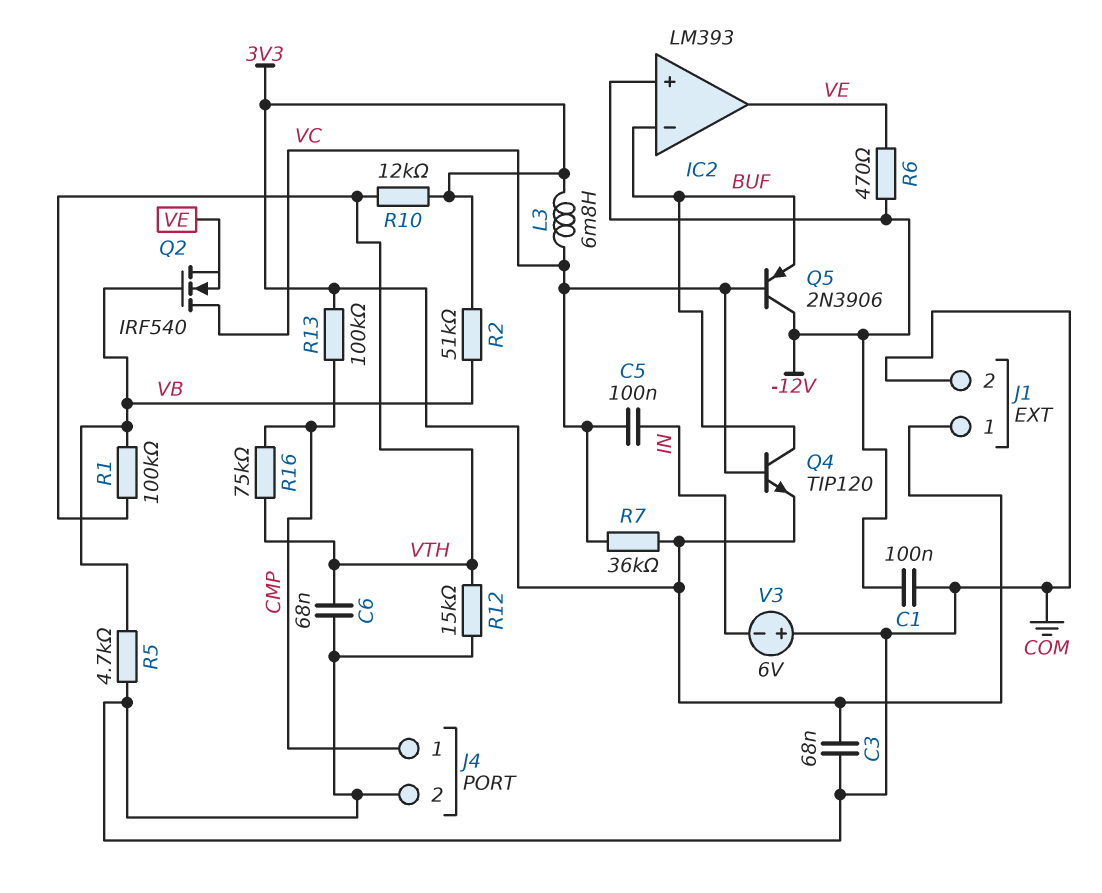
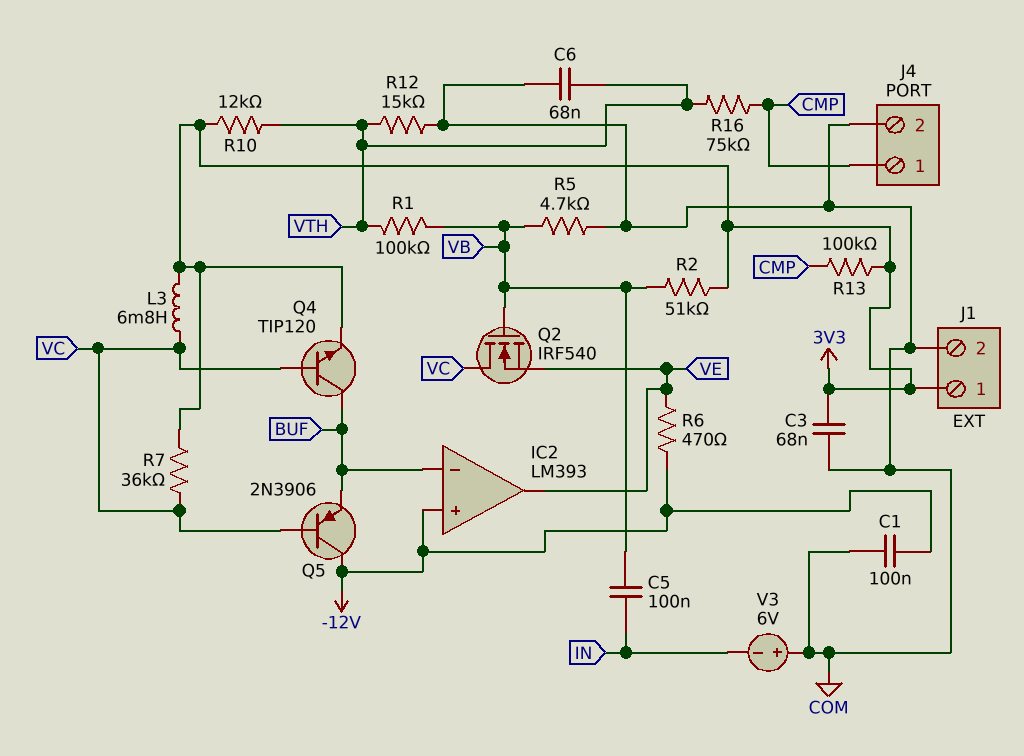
C5: 100nF (IN, VC) -> 100nF (IN, VB)

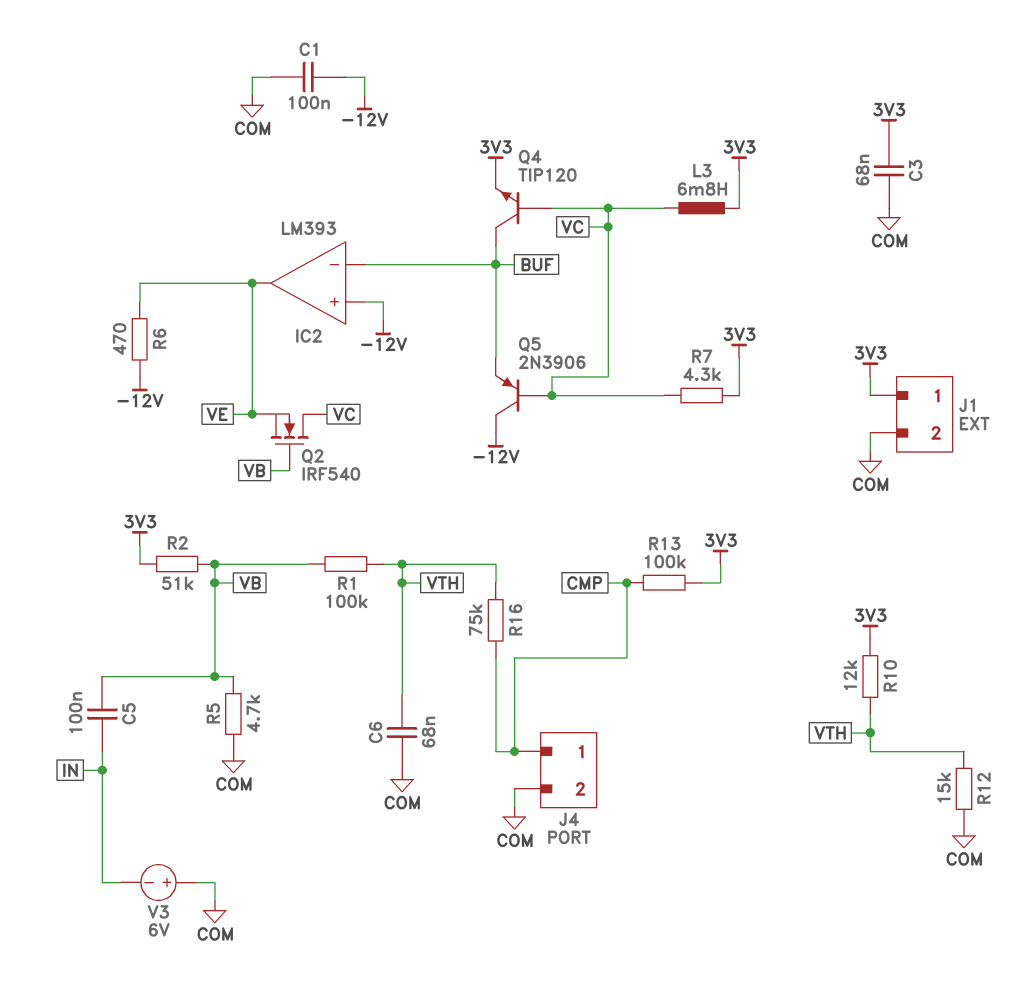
R7: 36k (3V3, VC) -> 4.3k (3V3, VC)

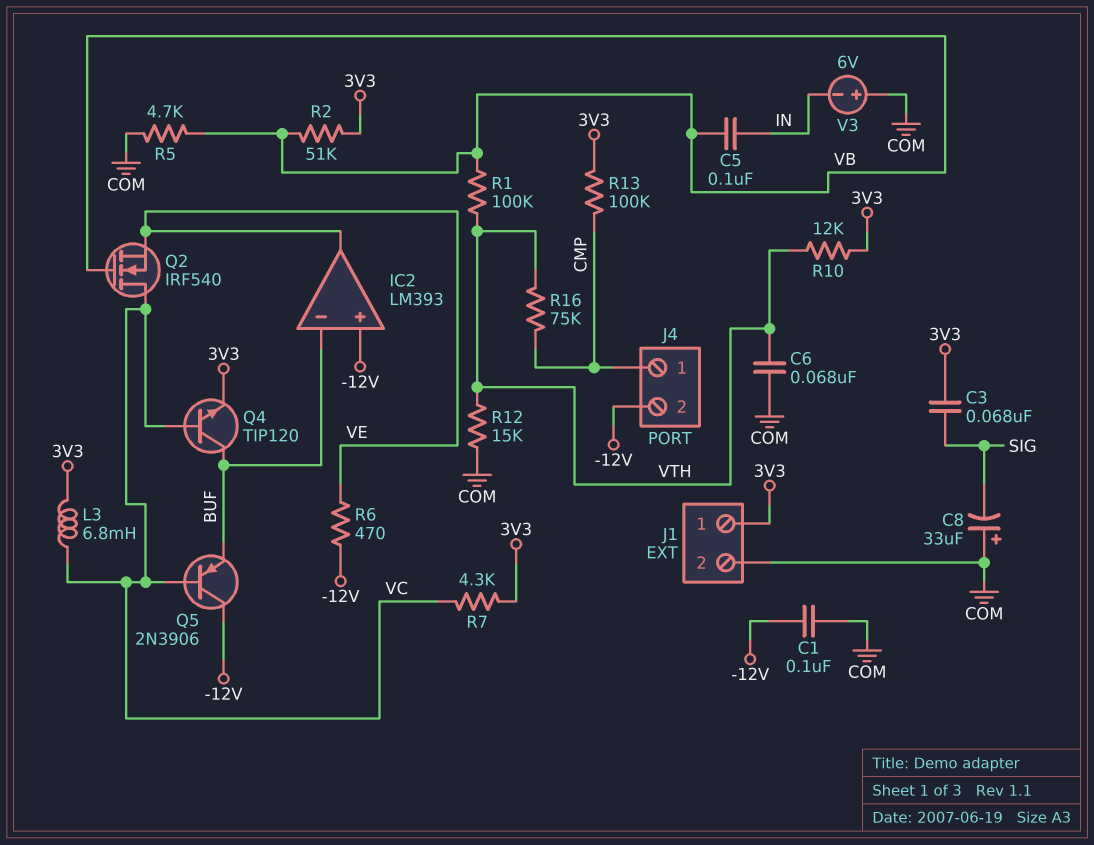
C3: 68nF (3V3, COM) -> 68nF (3V3, SIG)
C8: none -> 33uF (plus COM, minus SIG)
J4 pin 2: COM -> -12V

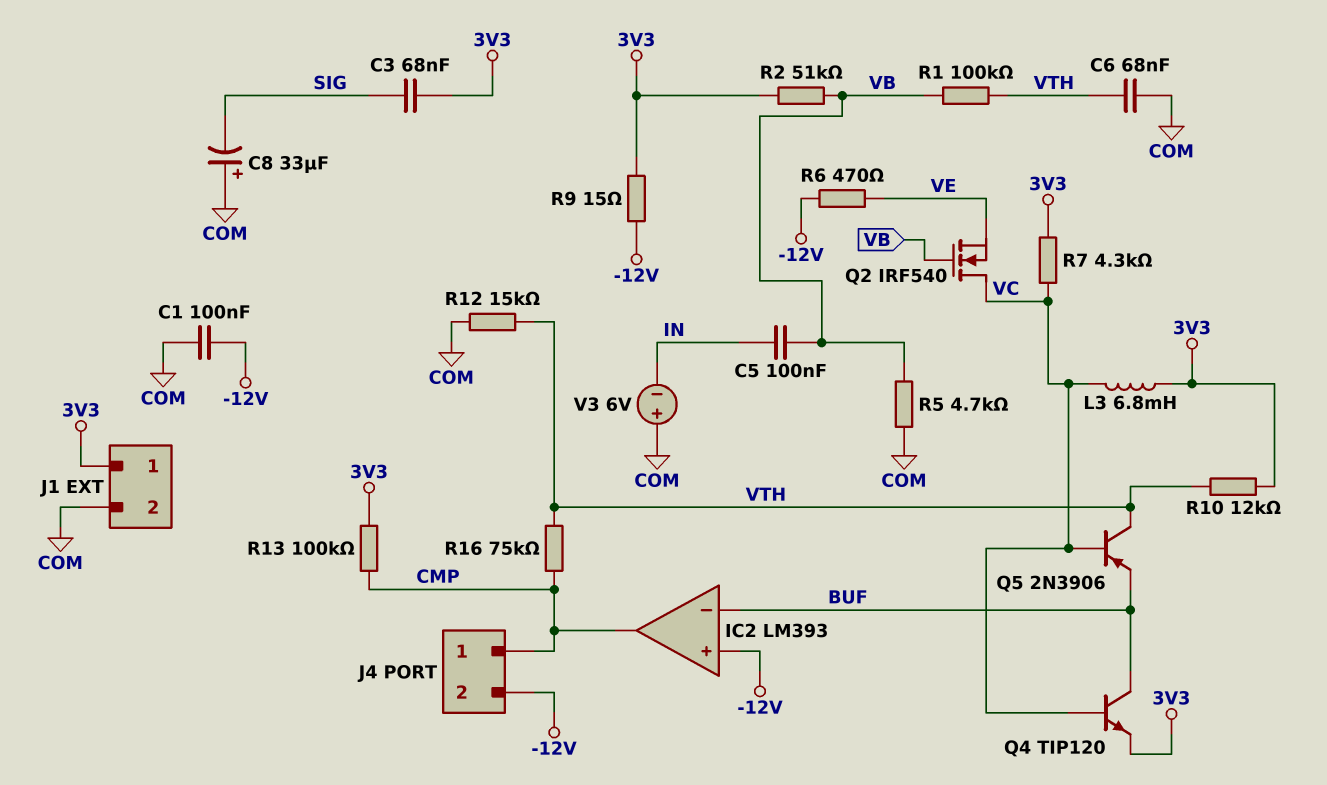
IC2 pin out: VE -> CMP
Q5: PNP 2N3906 (B VC, C -12V, E BUF) -> PNP 2N3906 (B VC, C VTH, E BUF)
R9: none -> 15 (-12V, 3V3)

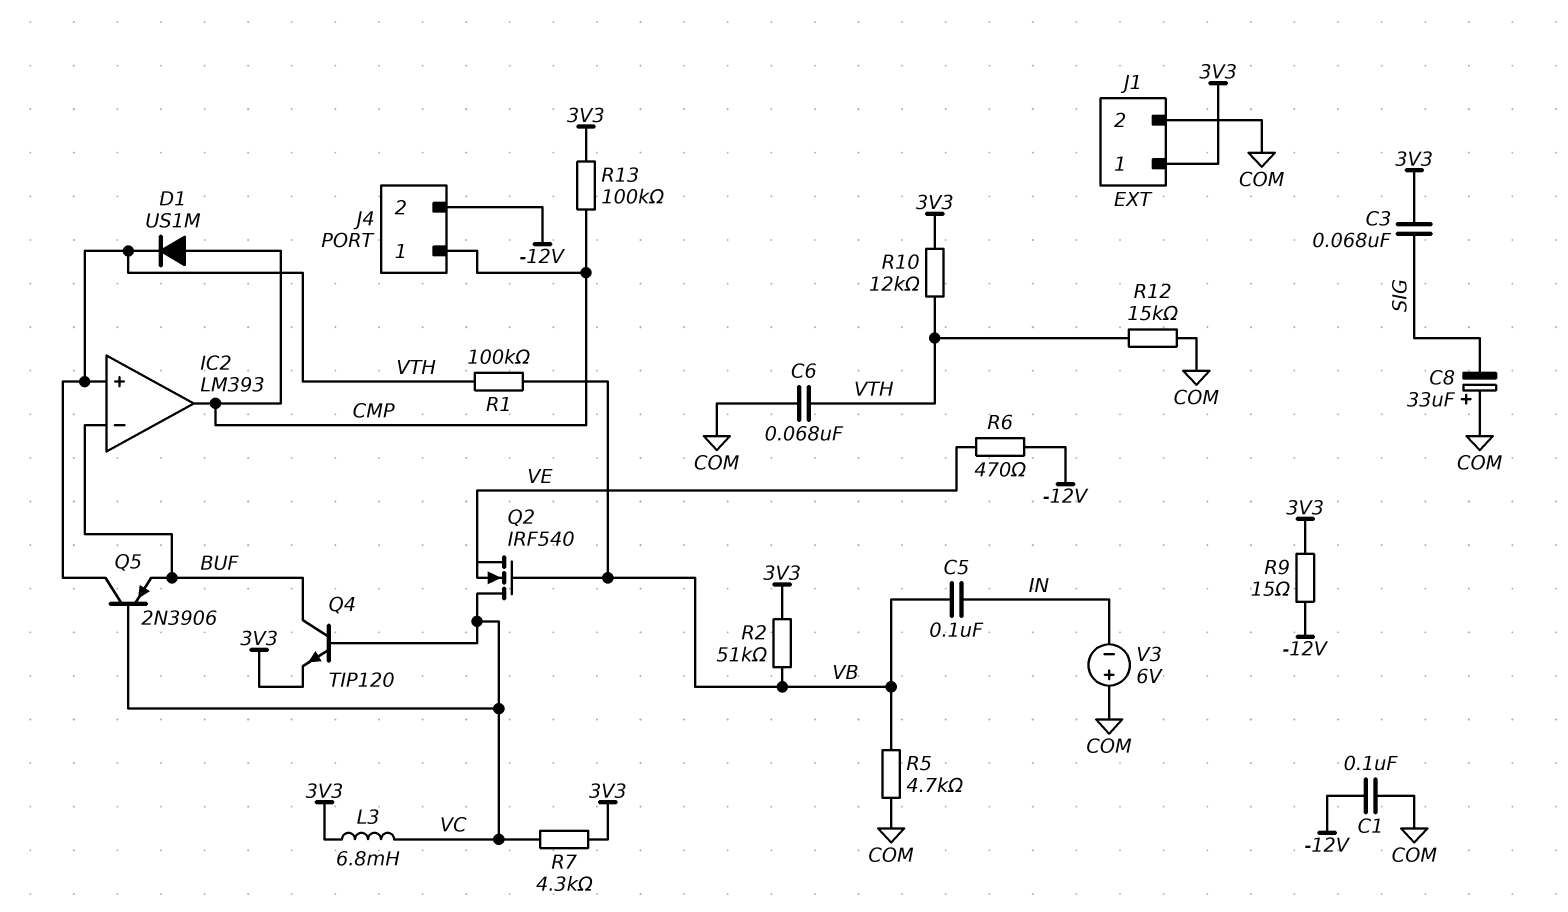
D1: none -> diode US1M (A CMP, K VTH)
IC2 pin in+: -12V -> VTH
R16: 75k (CMP, VTH) -> none

